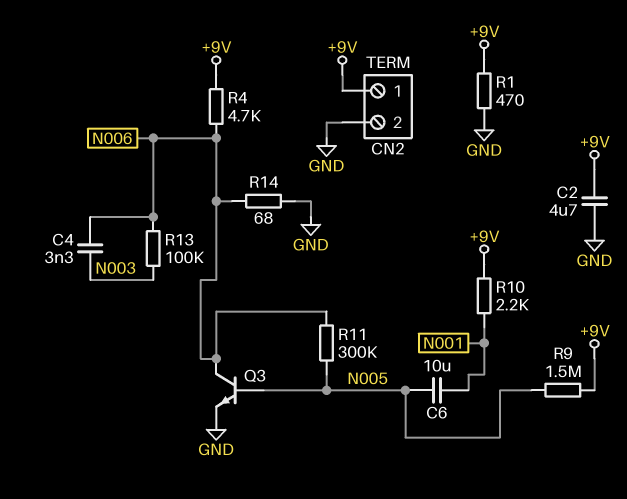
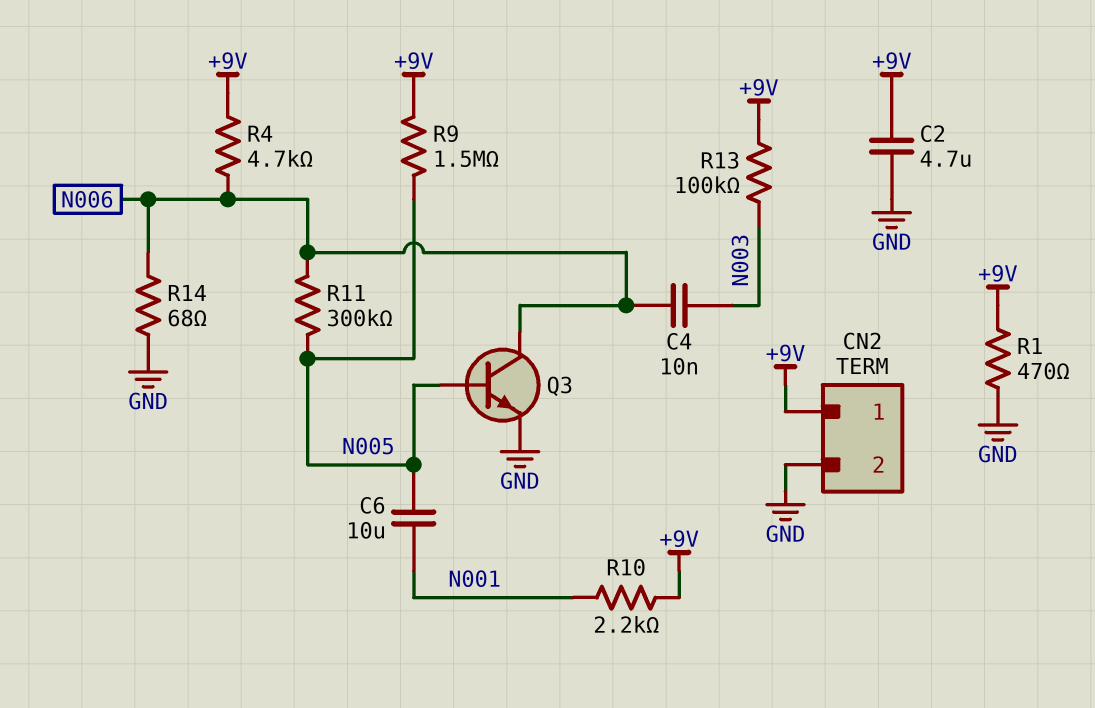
C4: 3.3nF (N003, N006) -> 10nF (N003, N006)
R13: 100k (N003, N006) -> 100k (+9V, N003)

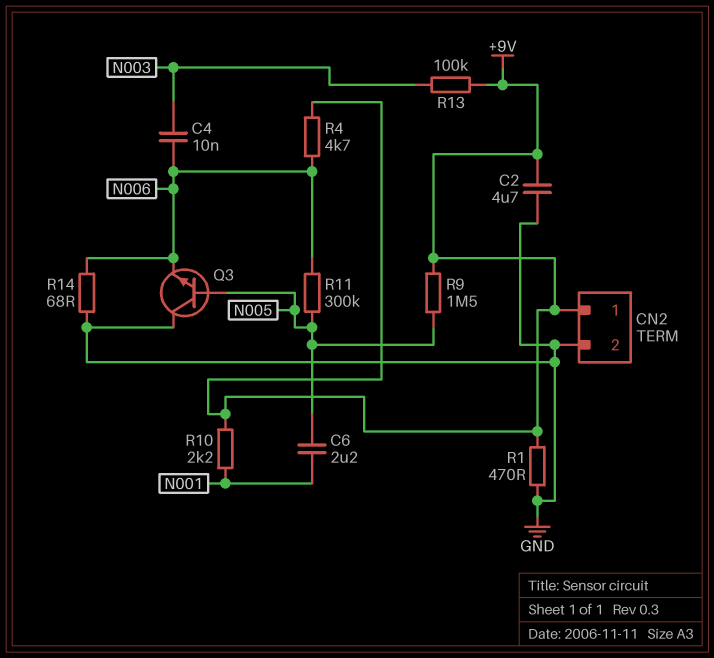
C6: 10uF (N001, N005) -> 2.2uF (N001, N005)
Q3: NPN (B N005, C N006, E GND) -> NPN (B N005, C GND, E N006)

